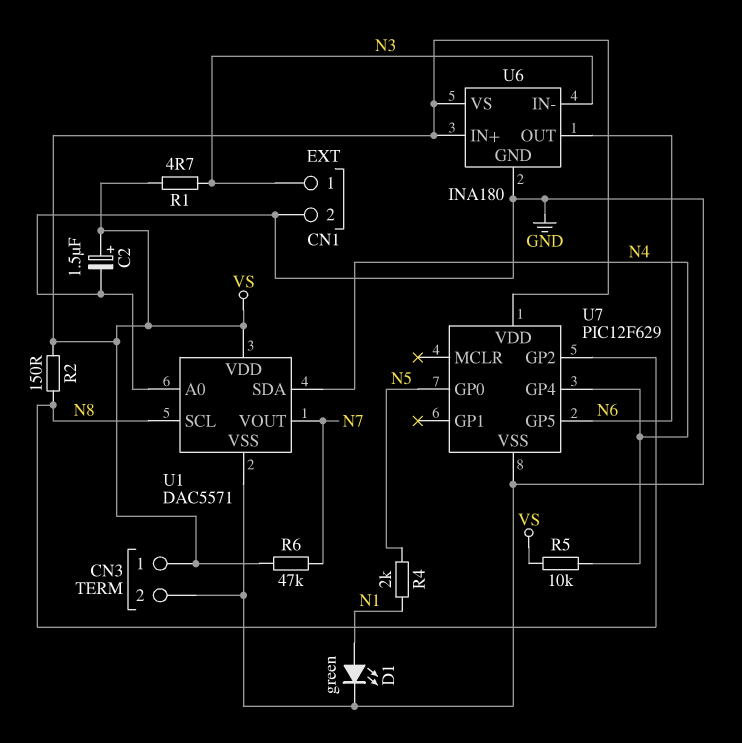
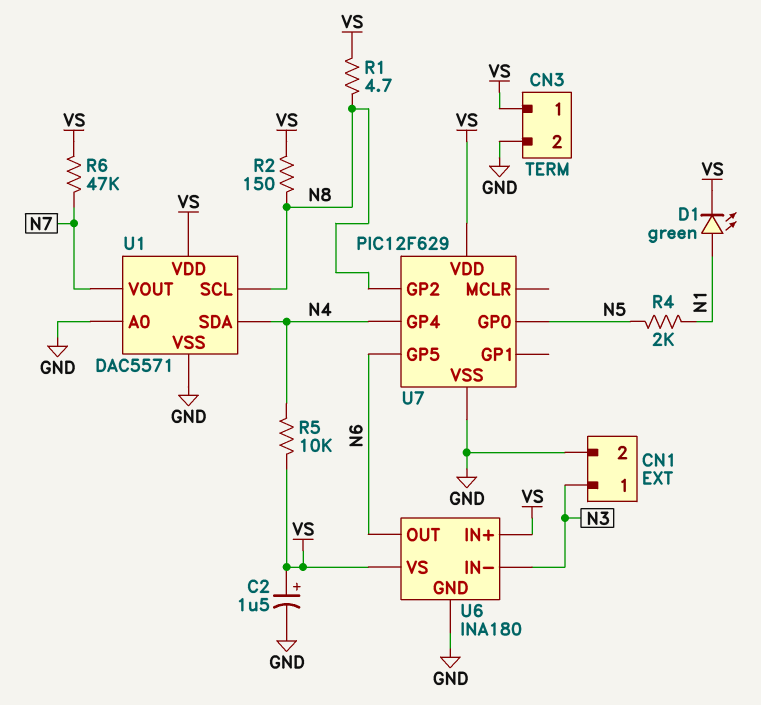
D1: LED green (A N1, K GND) -> LED green (A N1, K VS)
R1: 4.7 (N3, VS) -> 4.7 (N8, VS)

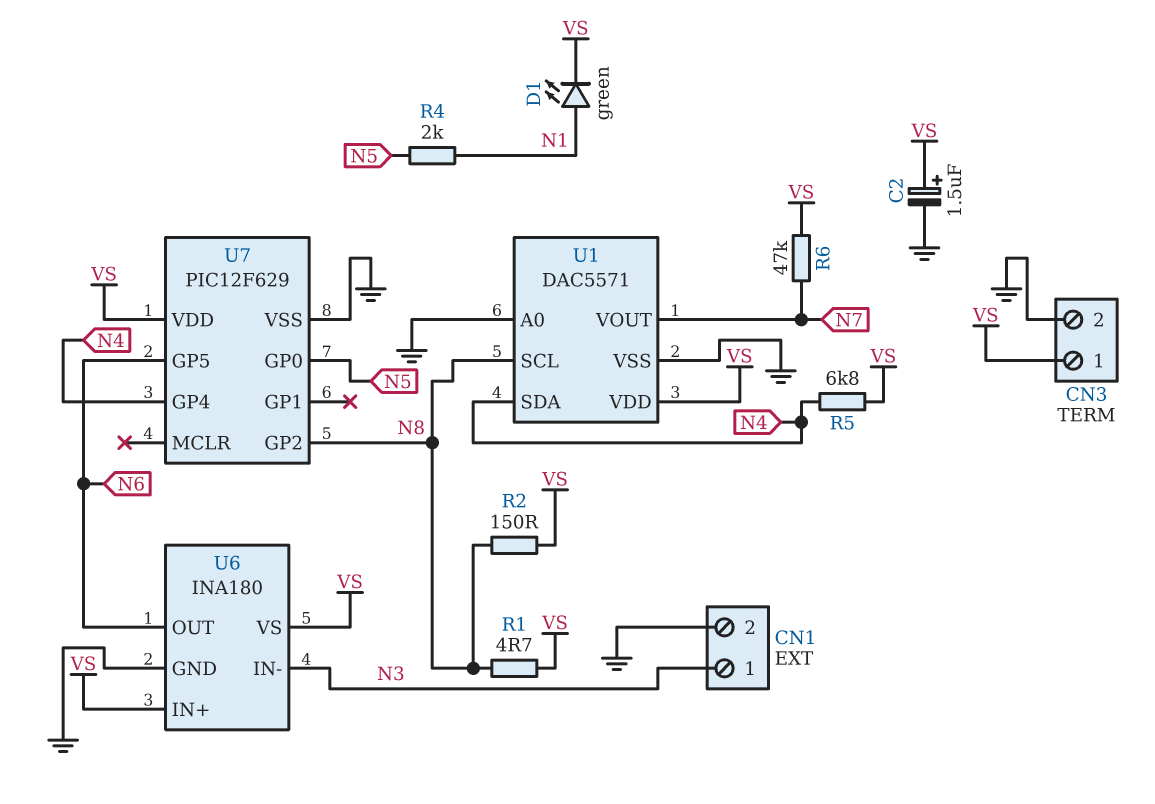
R5: 10k (N4, VS) -> 6.8k (N4, VS)

